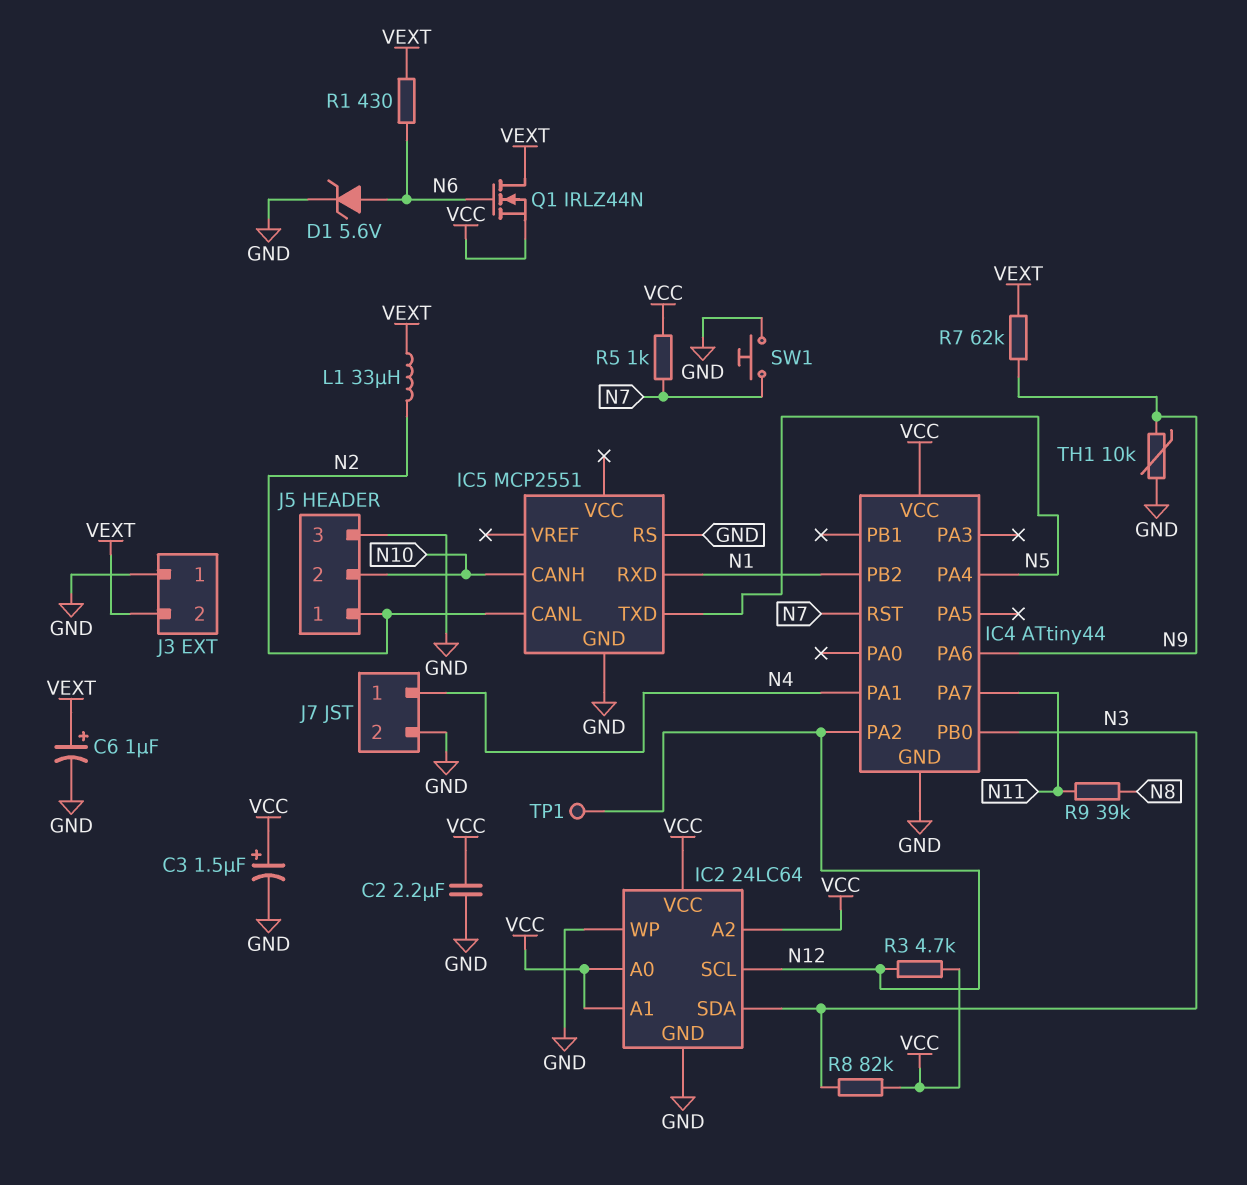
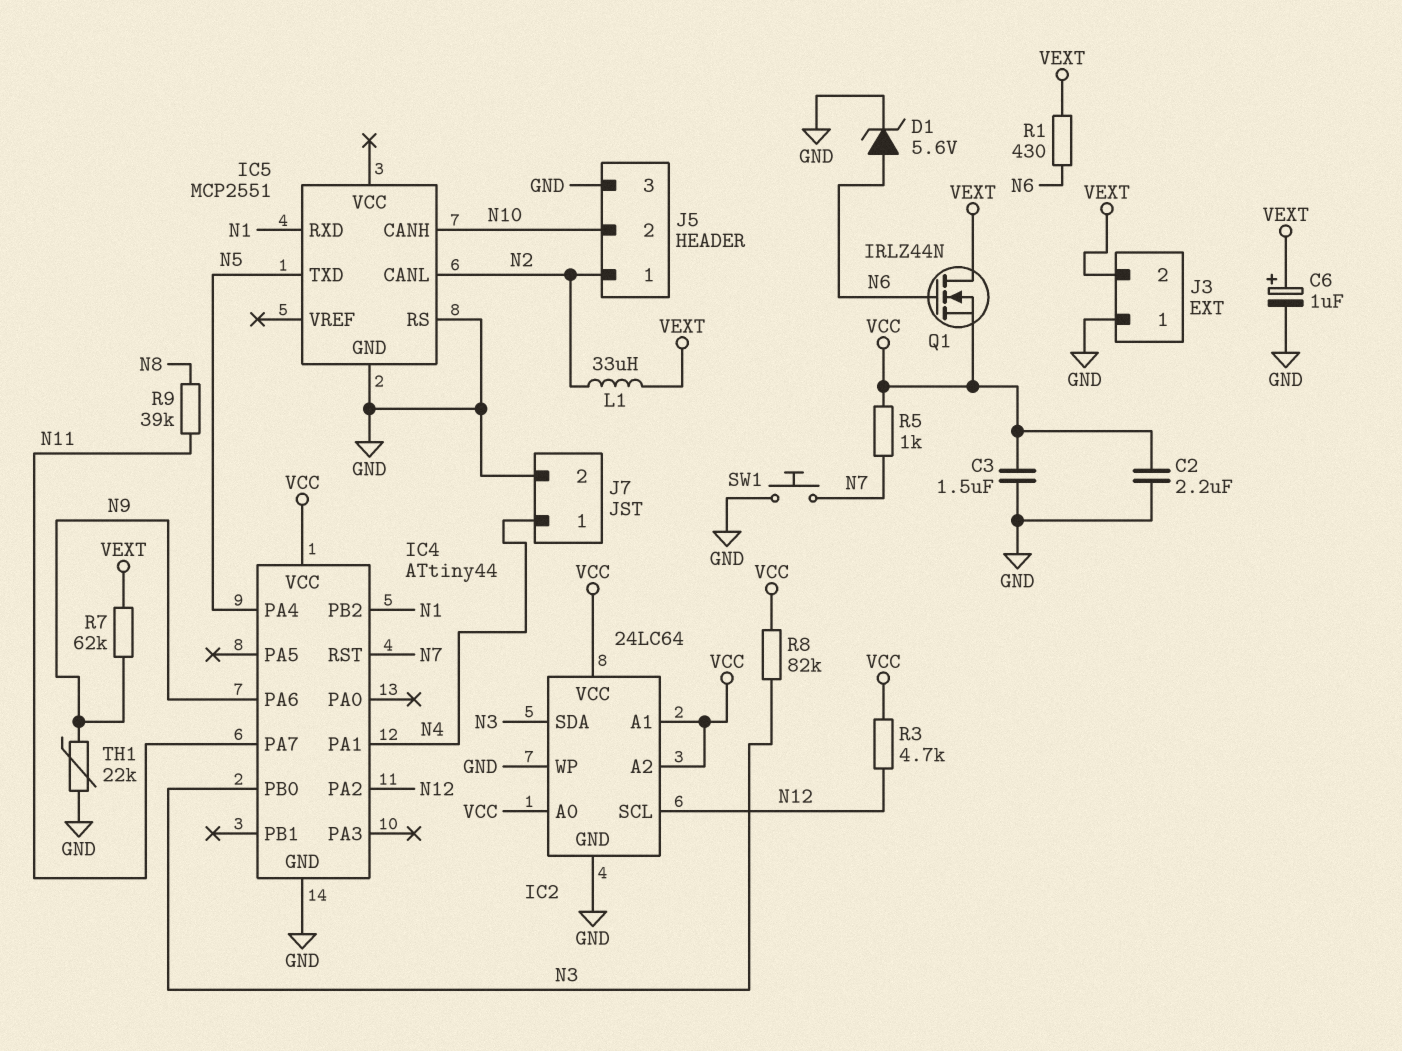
C3: 1.5uF (plus VCC, minus GND) -> 1.5uF (GND, VCC)
TH1: 10k (GND, N9) -> 22k (GND, N9)
TP1: test point (N12) -> none

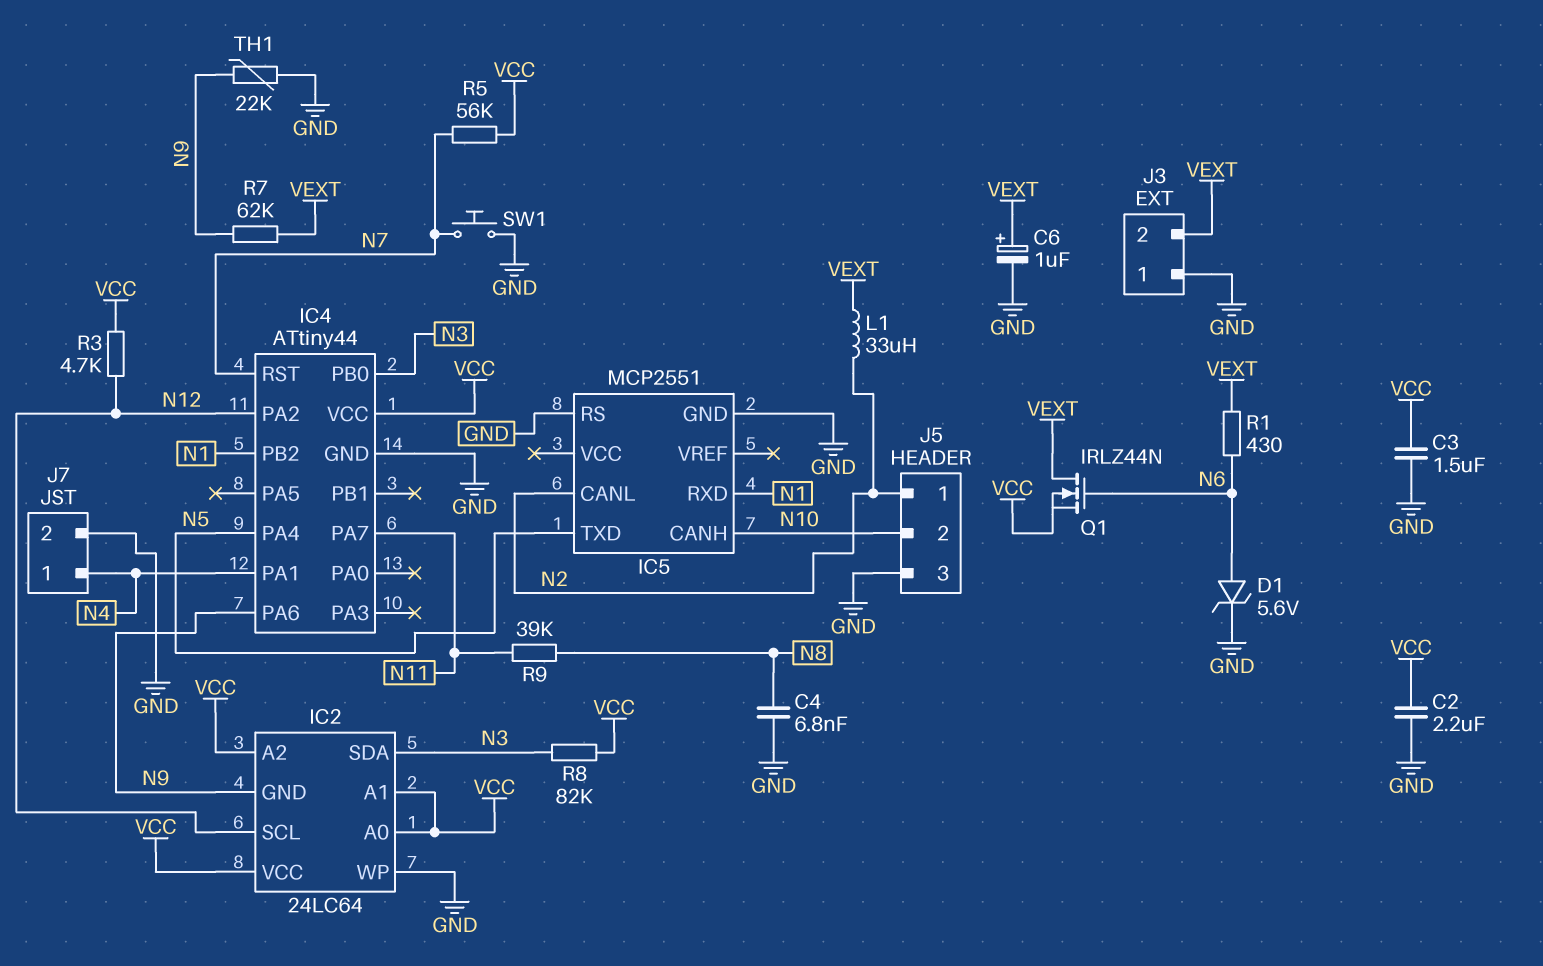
C4: none -> 6.8nF (GND, N8)
IC2 pin GND: GND -> N9
R5: 1k (N7, VCC) -> 56k (N7, VCC)

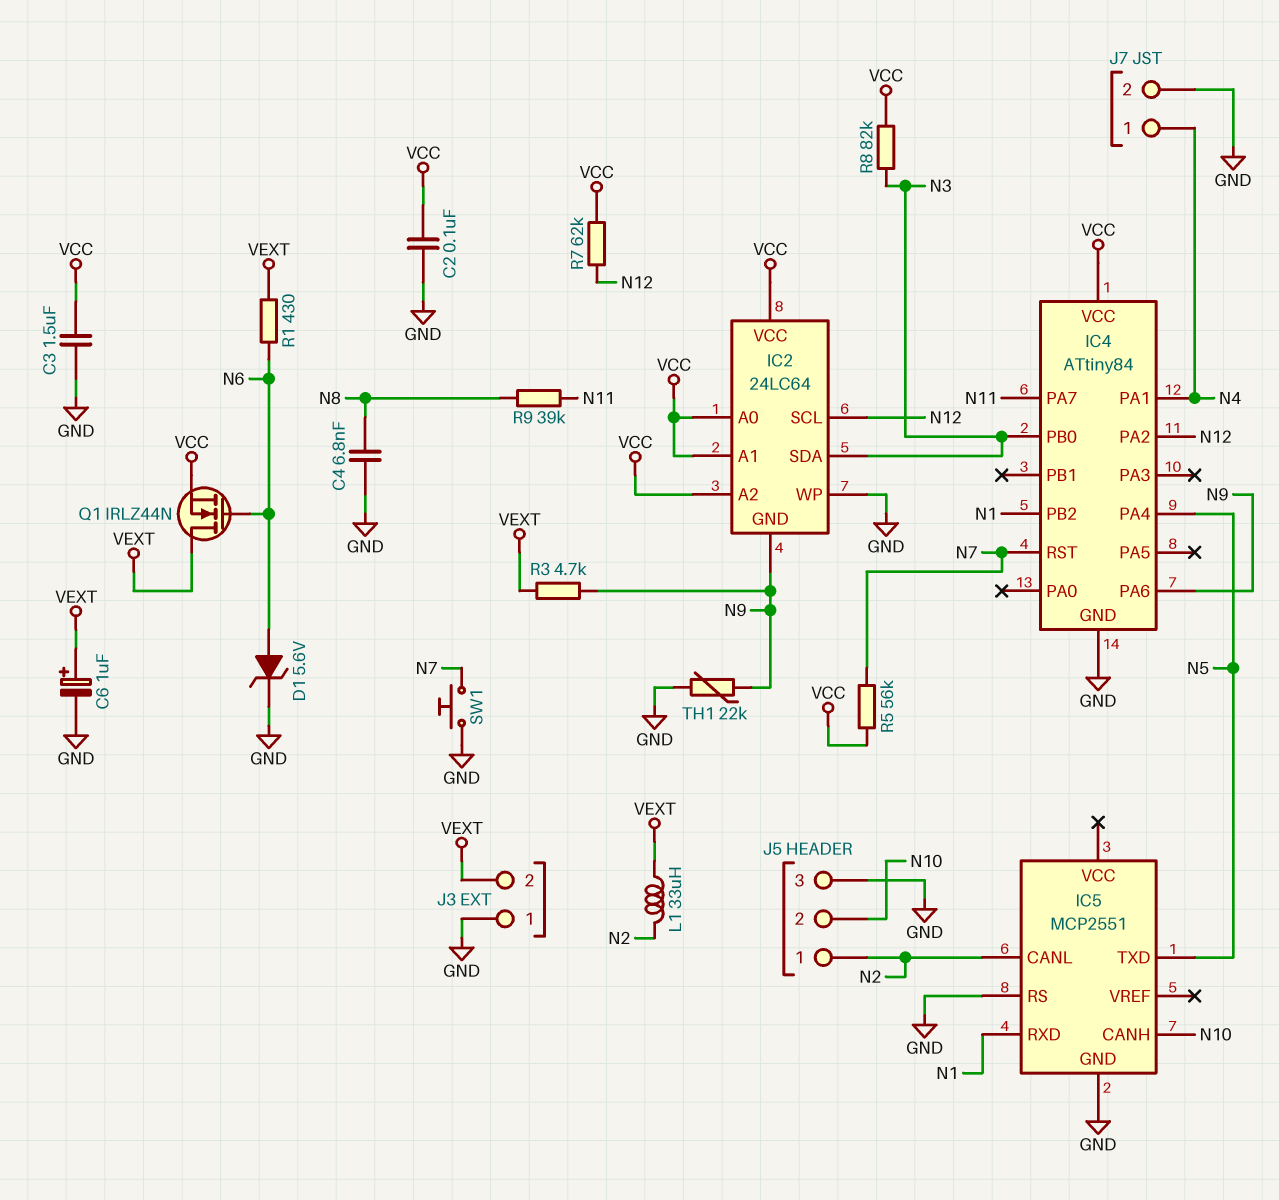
C2: 2.2uF (GND, VCC) -> 100nF (GND, VCC)
IC4: ATtiny44 -> ATtiny84
R3: 4.7k (N12, VCC) -> 4.7k (N9, VEXT)
R7: 62k (N9, VEXT) -> 62k (N12, VCC)

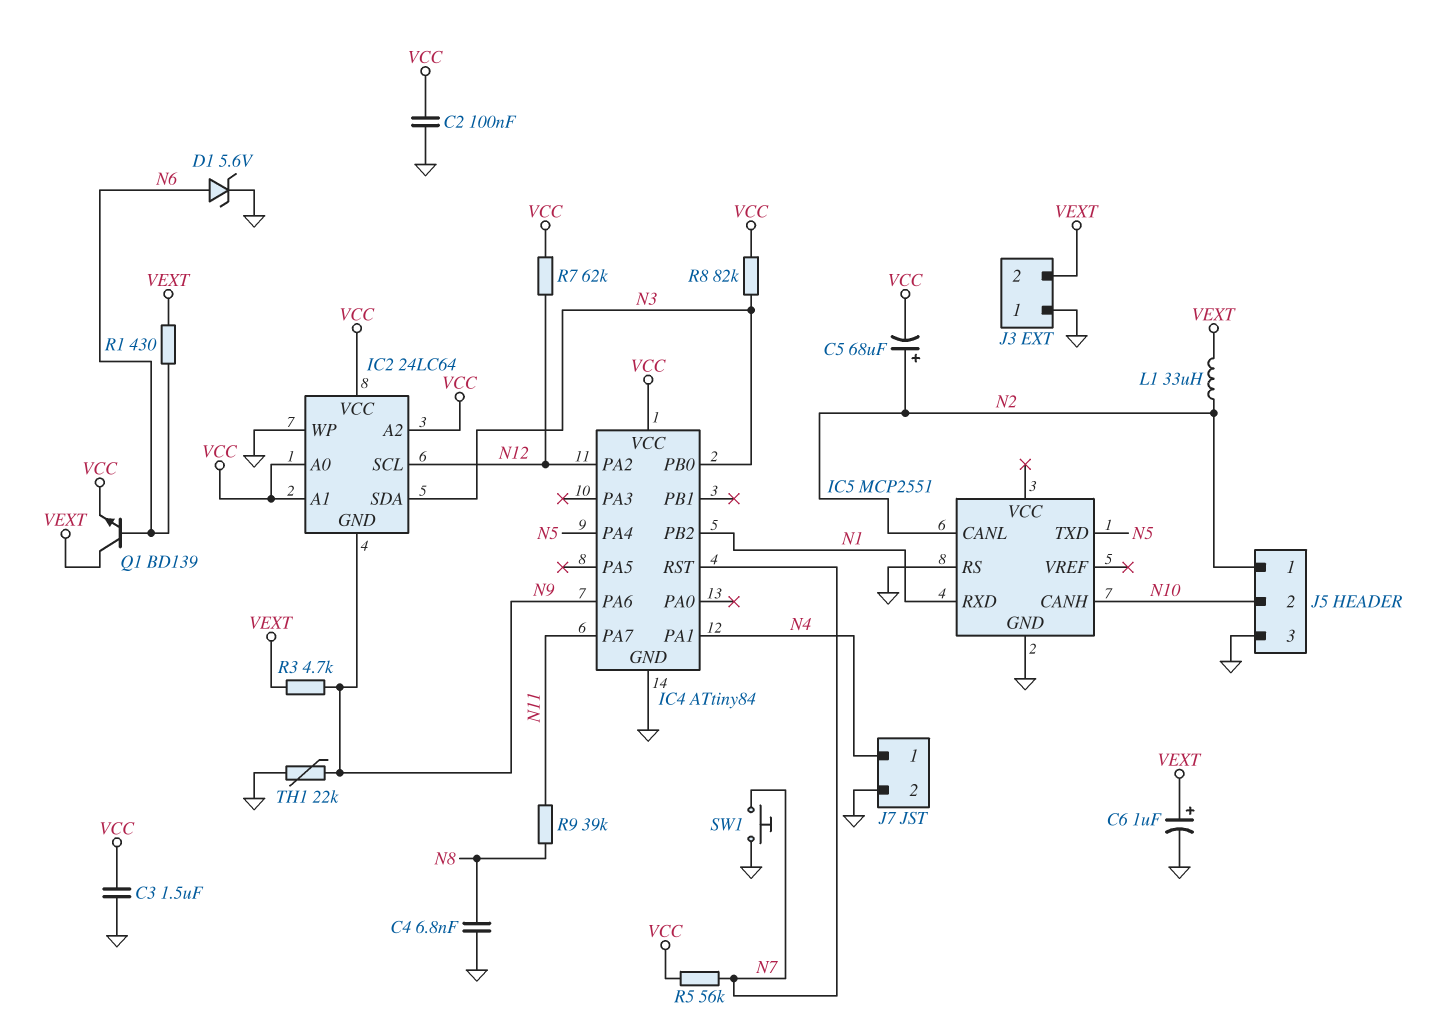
C5: none -> 68uF (plus N2, minus VCC)
Q1: NMOS IRLZ44N (G N6, D VEXT, S VCC) -> NPN BD139 (B N6, C VEXT, E VCC)

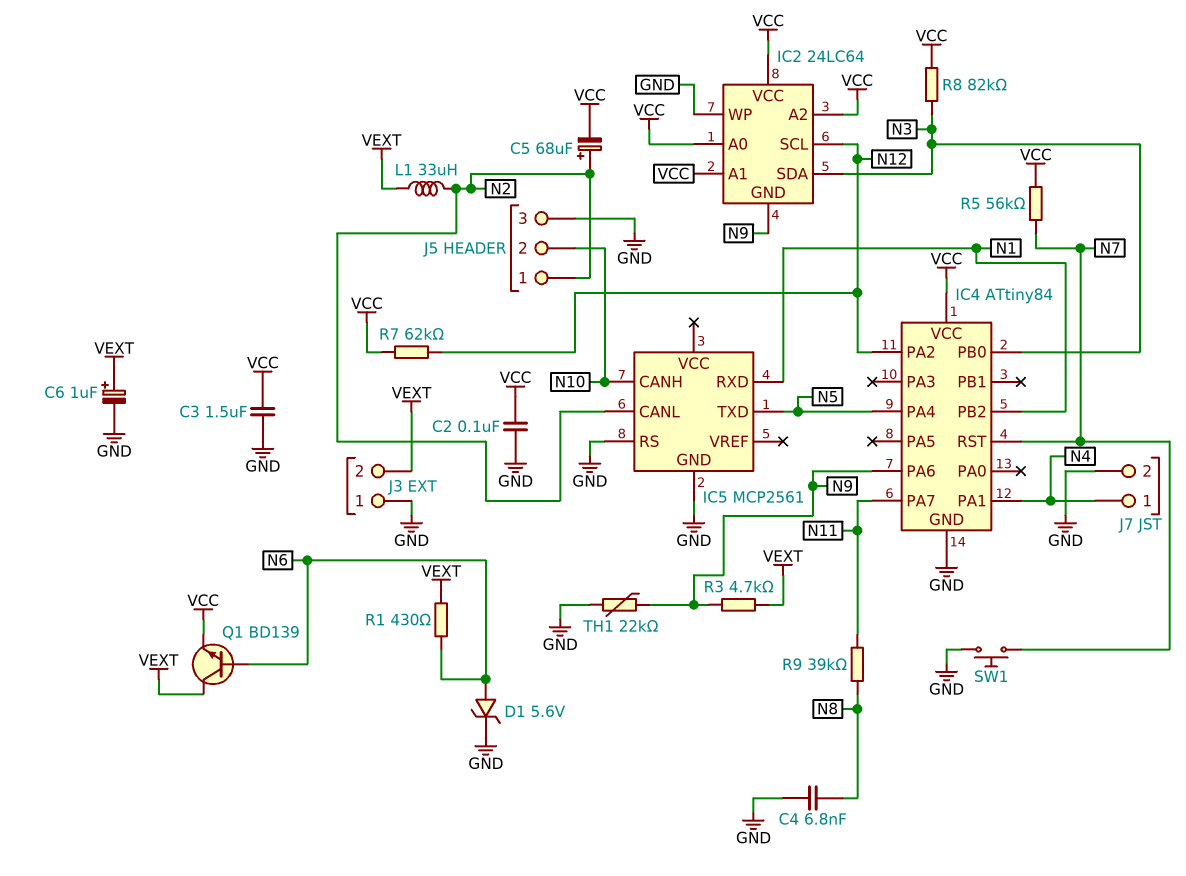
IC5: MCP2551 -> MCP2561

